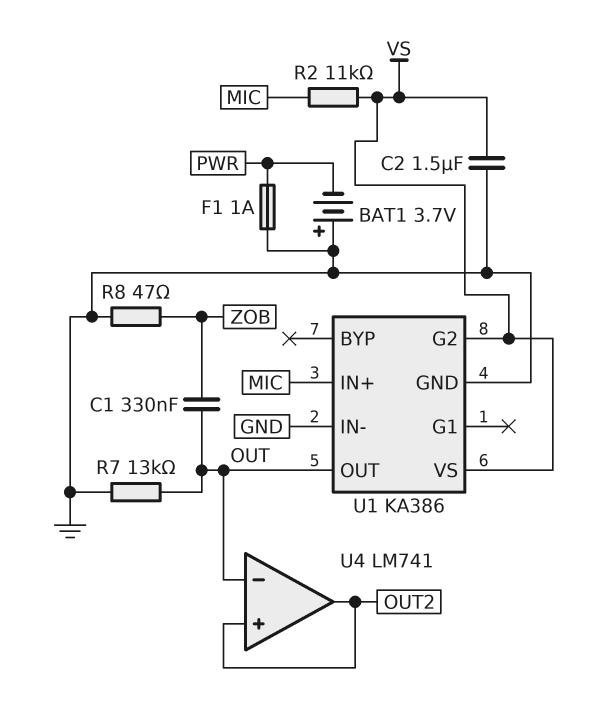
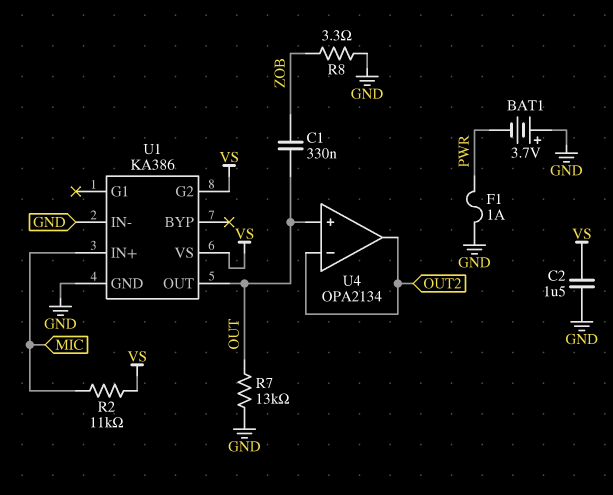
R8: 47 (GND, ZOB) -> 3.3 (GND, ZOB)
U4: LM741 -> OPA2134
U4 pin in+: OUT2 -> OUT
U4 pin in-: OUT -> OUT2

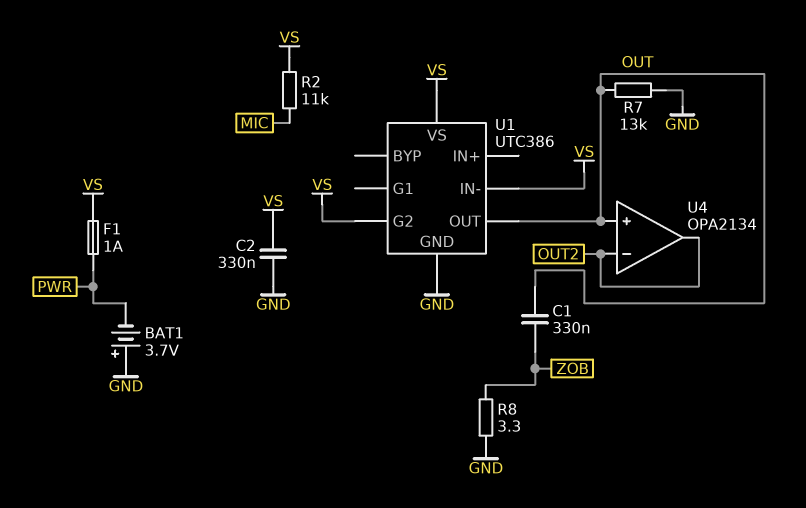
C2: 1.5uF (GND, VS) -> 330nF (GND, VS)
F1: 1A (GND, PWR) -> 1A (PWR, VS)
U1: KA386 -> UTC386
U1 pin IN+: MIC -> none
U1 pin IN-: GND -> VS

